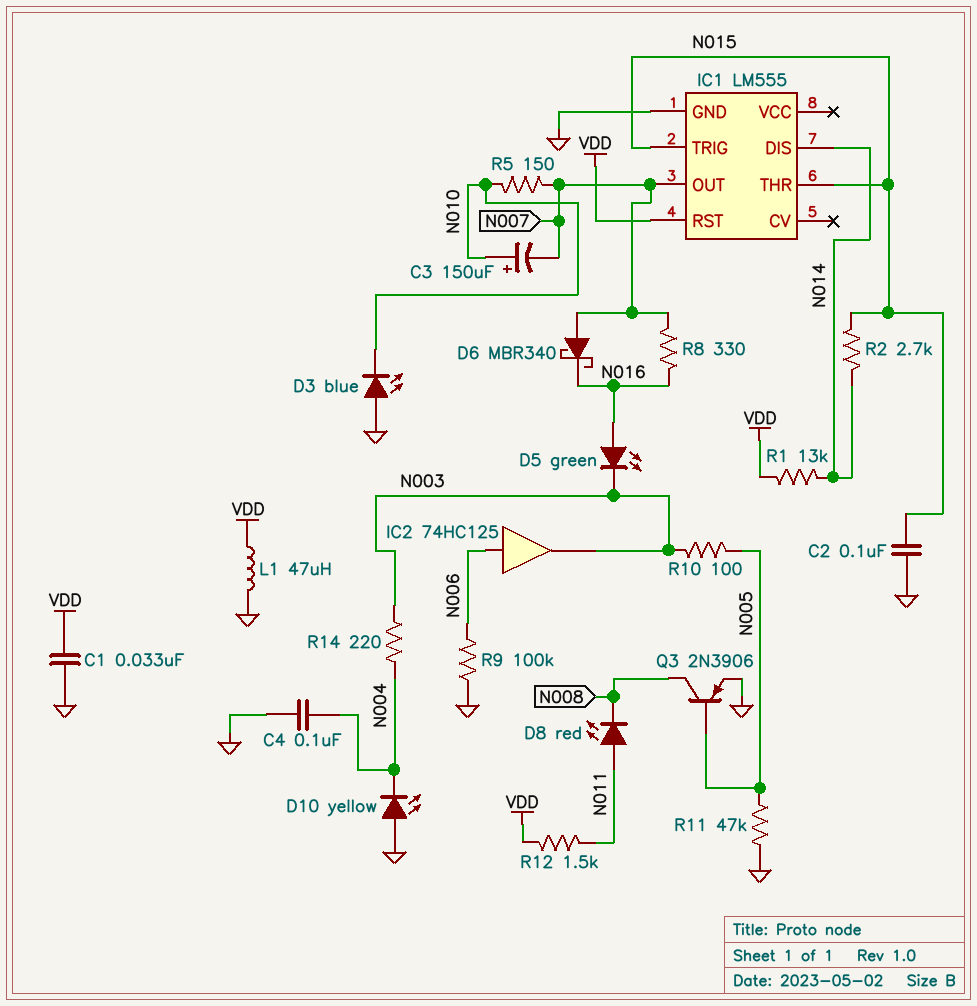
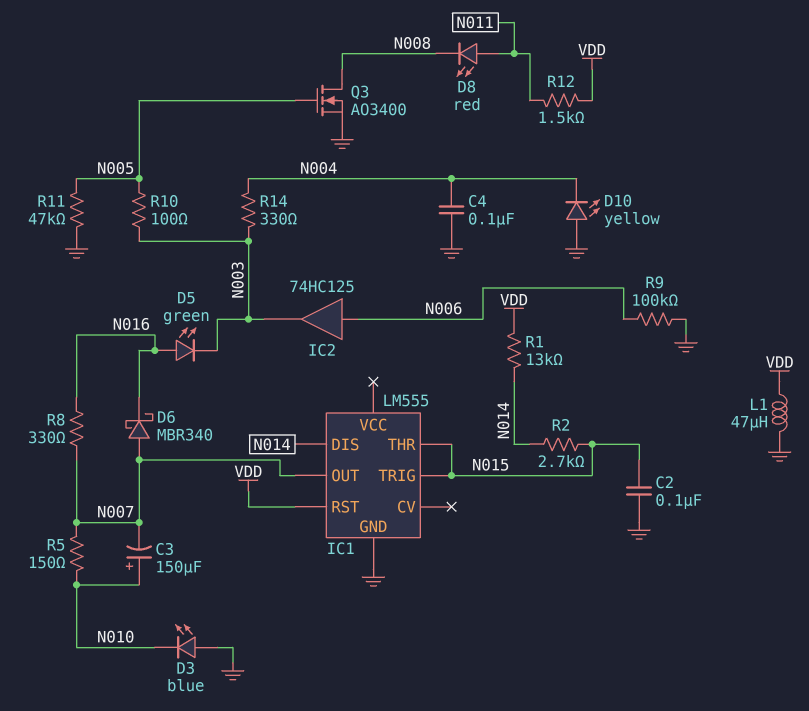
C1: 33nF (GND, VDD) -> none
Q3: PNP 2N3906 (B N005, C N008, E GND) -> NMOS AO3400 (G N005, D N008, S GND)
R14: 220 (N003, N004) -> 330 (N003, N004)

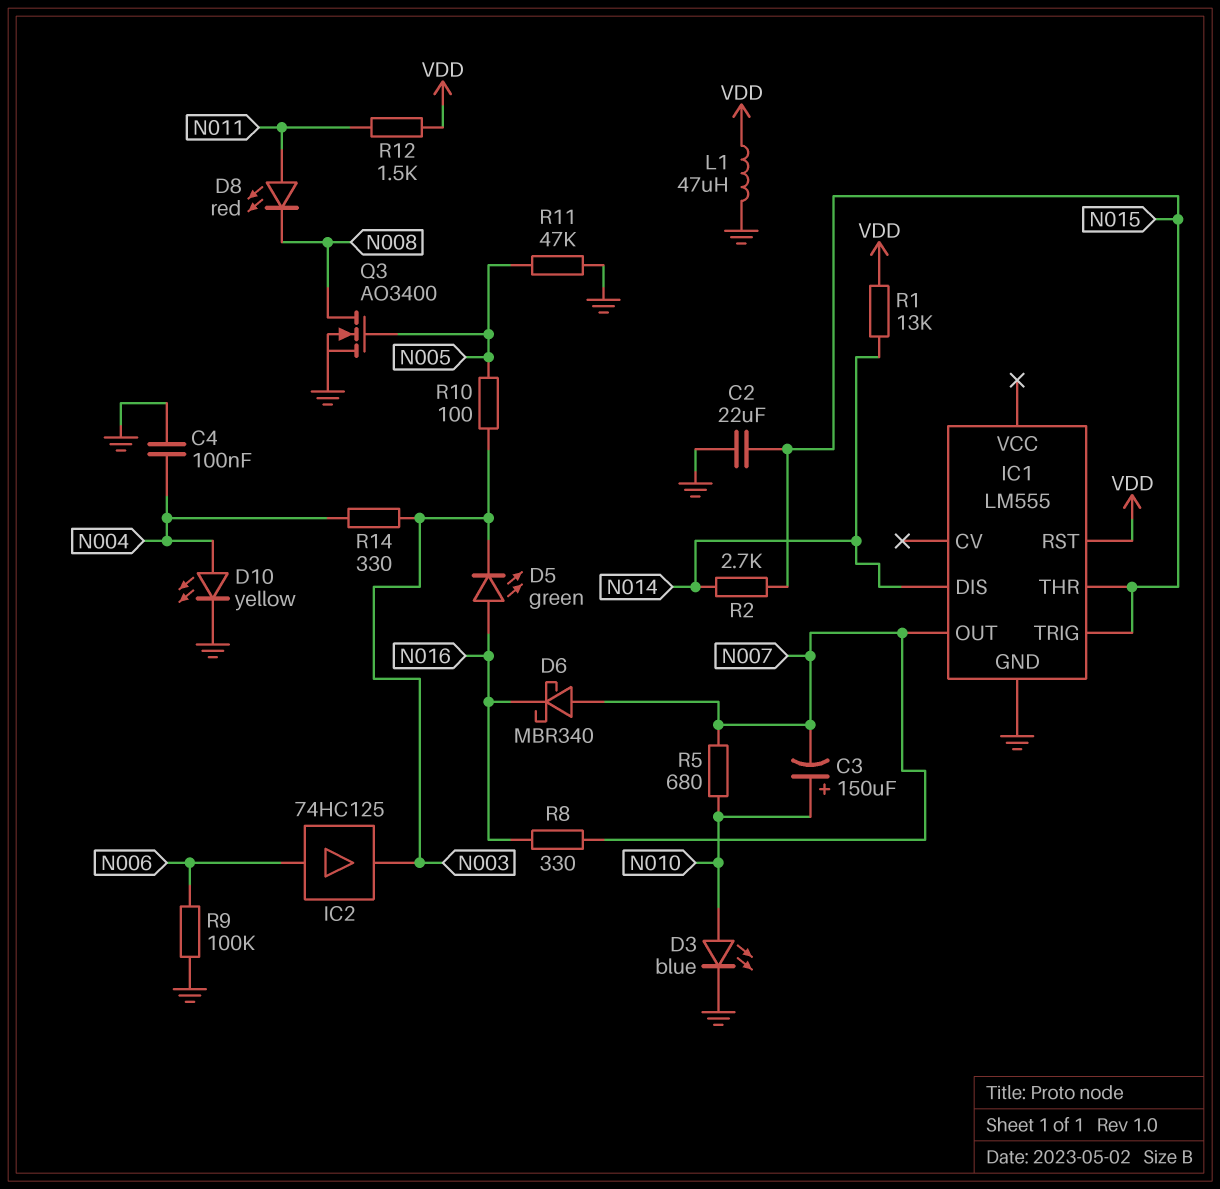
C2: 100nF (GND, N015) -> 22uF (GND, N015)
D3: LED blue (A GND, K N010) -> LED blue (A N010, K GND)
D10: LED yellow (A GND, K N004) -> LED yellow (A N004, K GND)
R5: 150 (N007, N010) -> 680 (N007, N010)

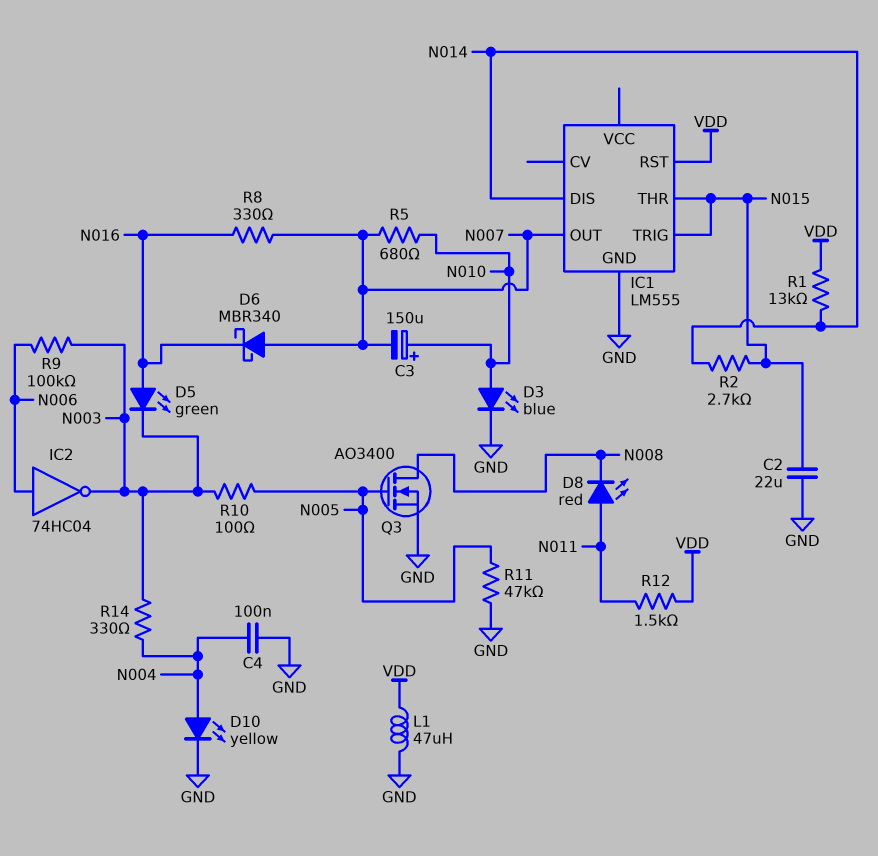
IC2: buffer 74HC125 (in N006, out N003) -> NOT 74HC04 (in N006, out N003)
R9: 100k (GND, N006) -> 100k (N003, N006)

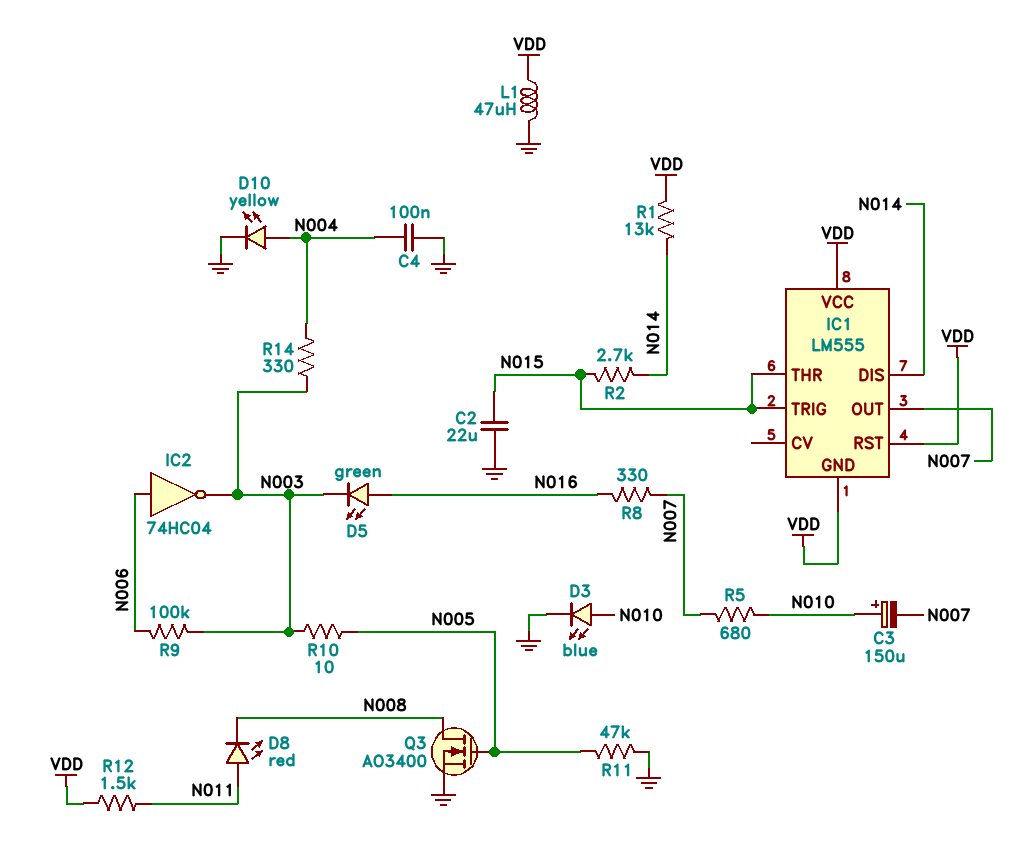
D6: schottky MBR340 (A N007, K N016) -> none
IC1 pin GND: GND -> VDD
IC1 pin VCC: none -> VDD
R10: 100 (N003, N005) -> 10 (N003, N005)

